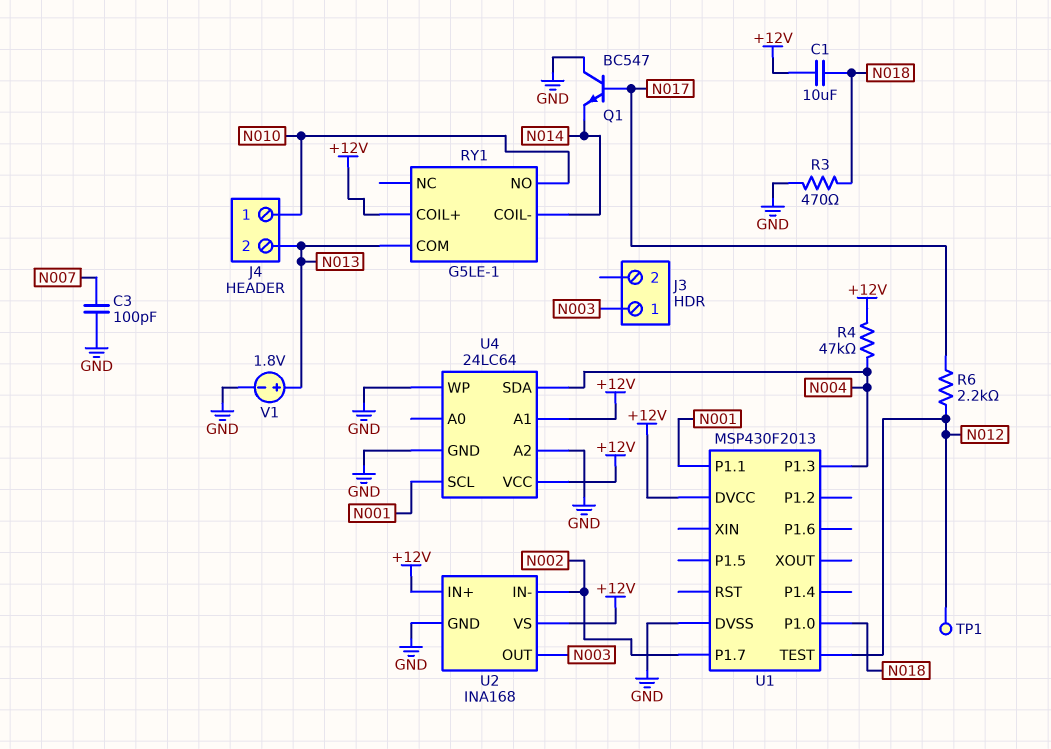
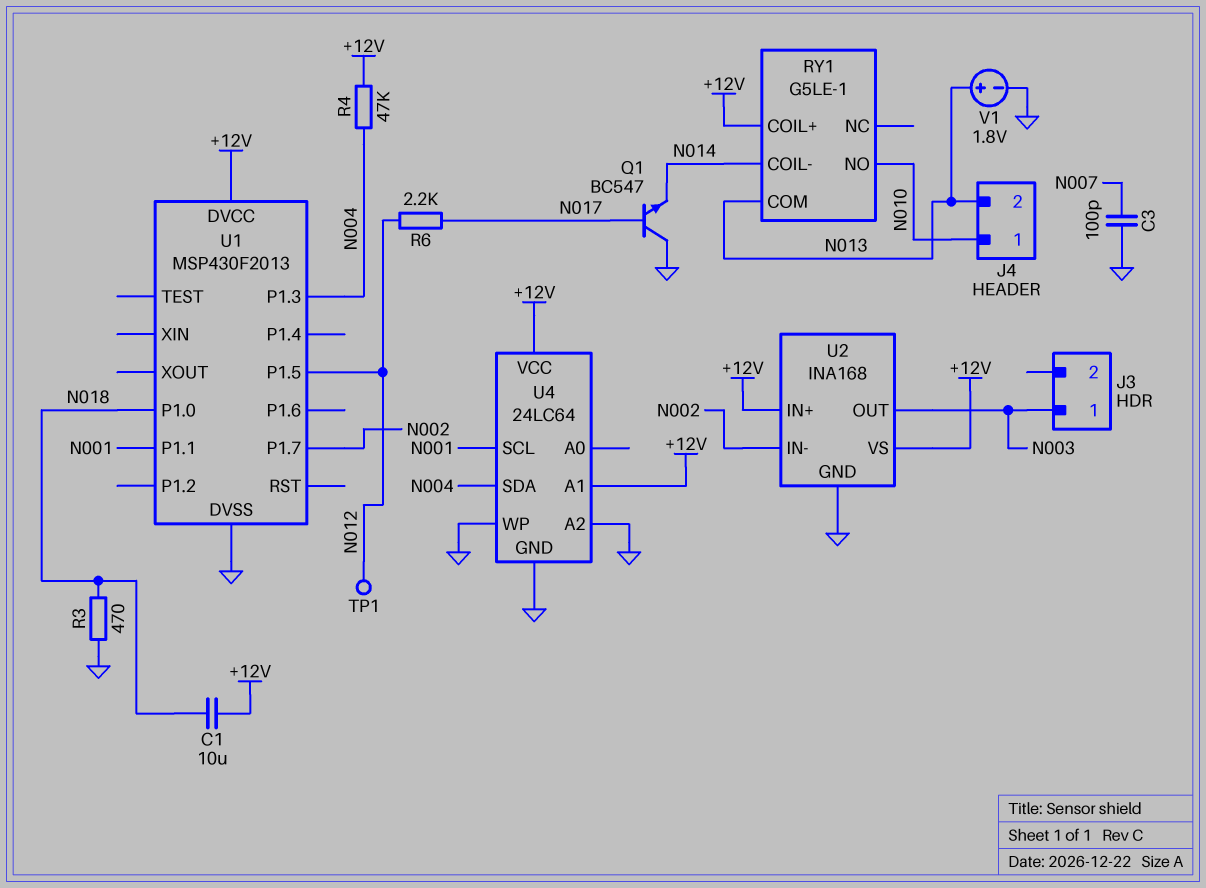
U1 pin P1.5: none -> N012
U1 pin TEST: N012 -> none

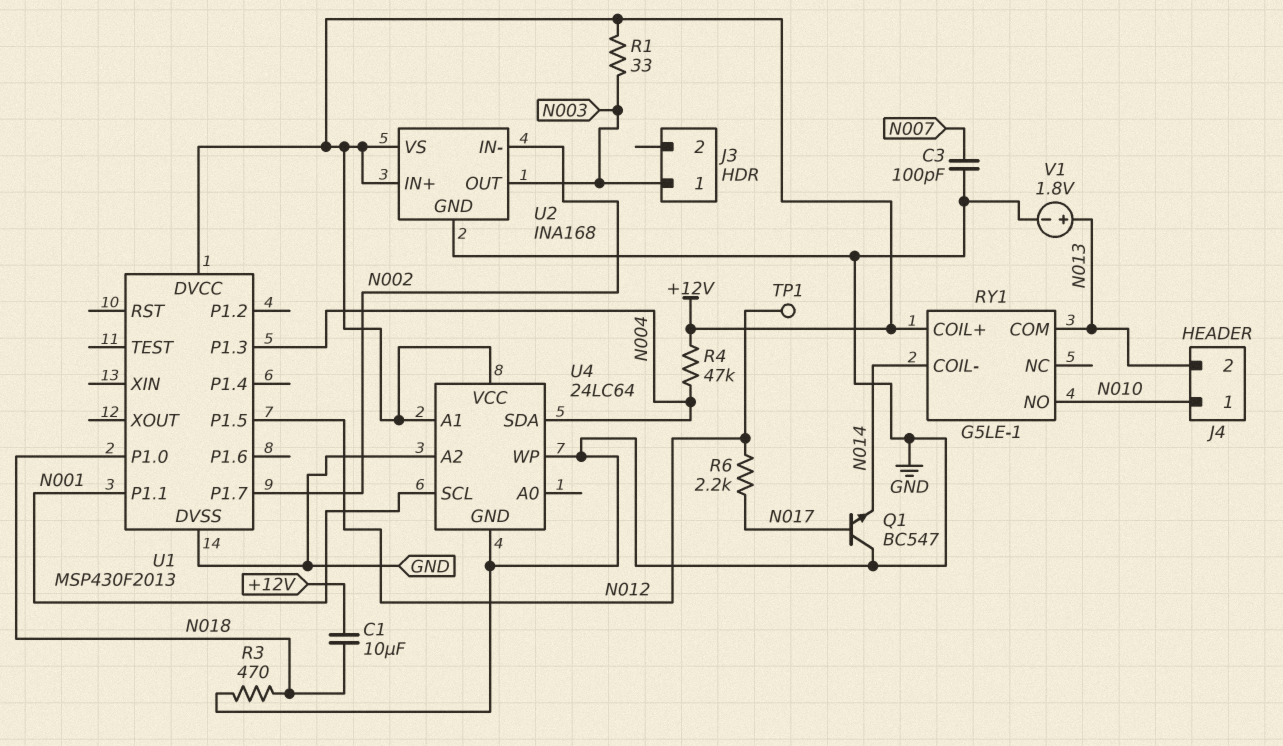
R1: none -> 33 (+12V, N003)

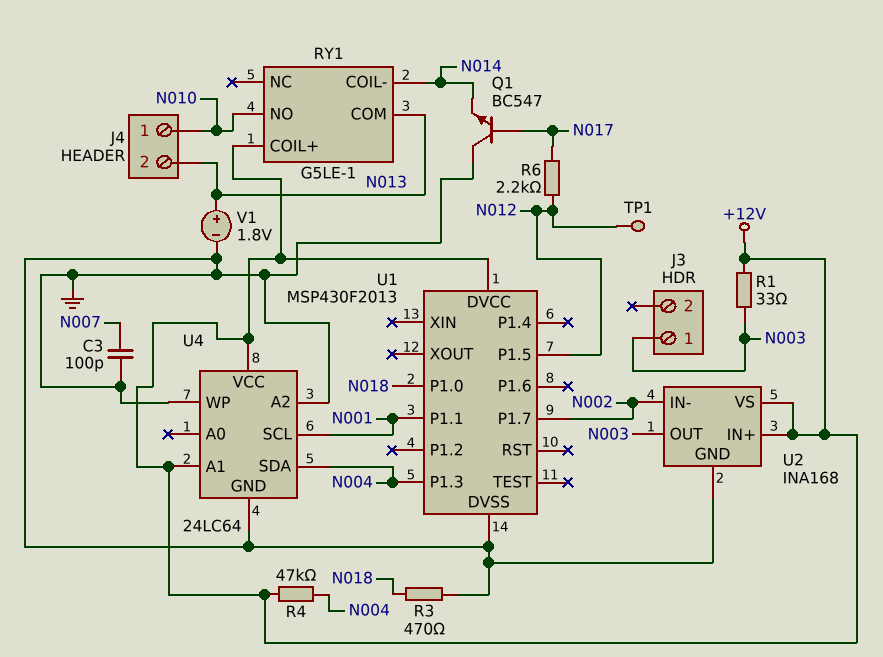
C1: 10uF (+12V, N018) -> none

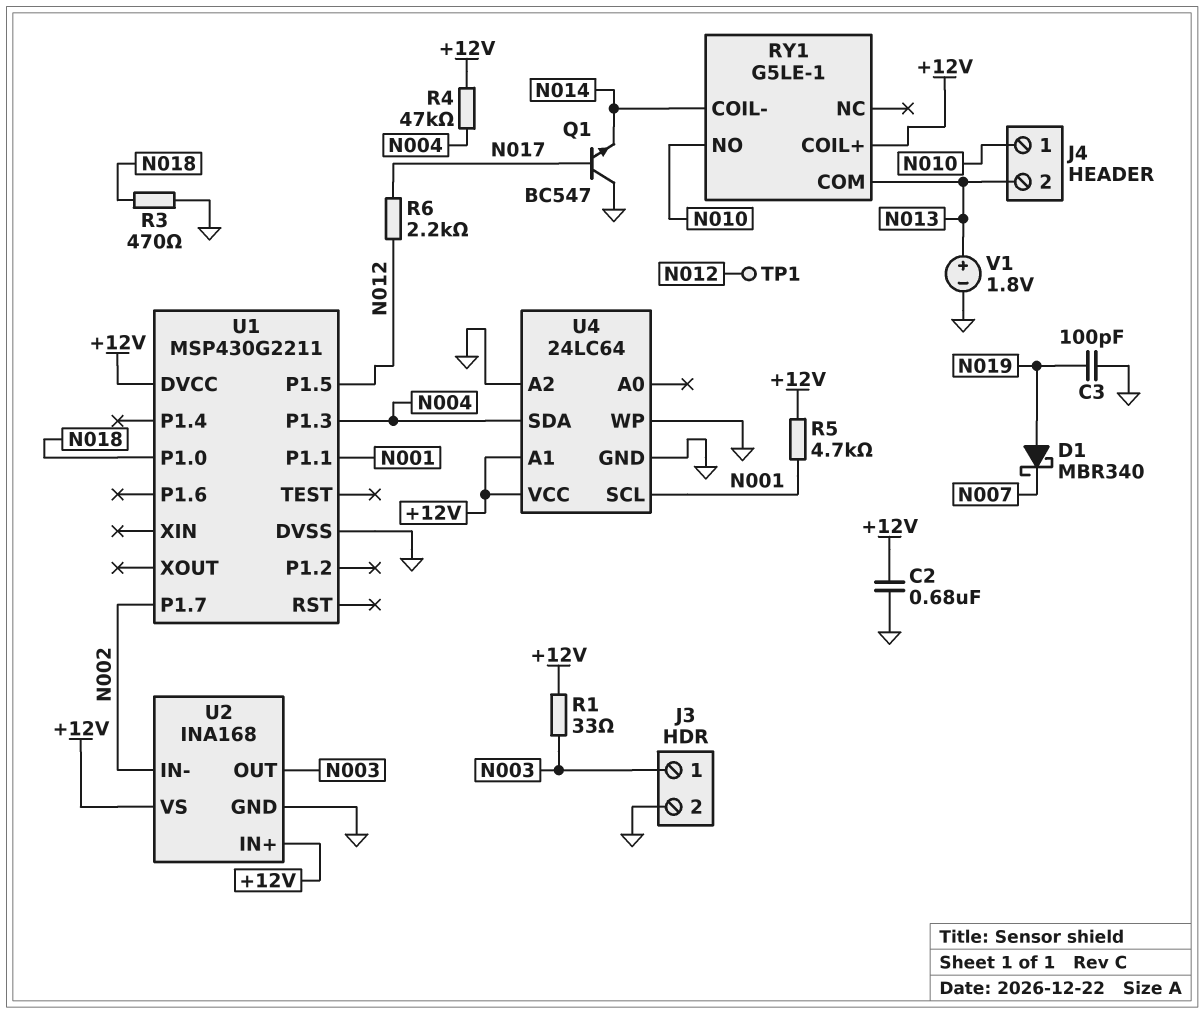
C2: none -> 680nF (+12V, GND)
C3: 100pF (GND, N007) -> 100pF (GND, N019)
D1: none -> schottky MBR340 (A N019, K N007)
J3 pin 2: none -> GND
R5: none -> 4.7k (+12V, N001)
U1: MSP430F2013 -> MSP430G2211

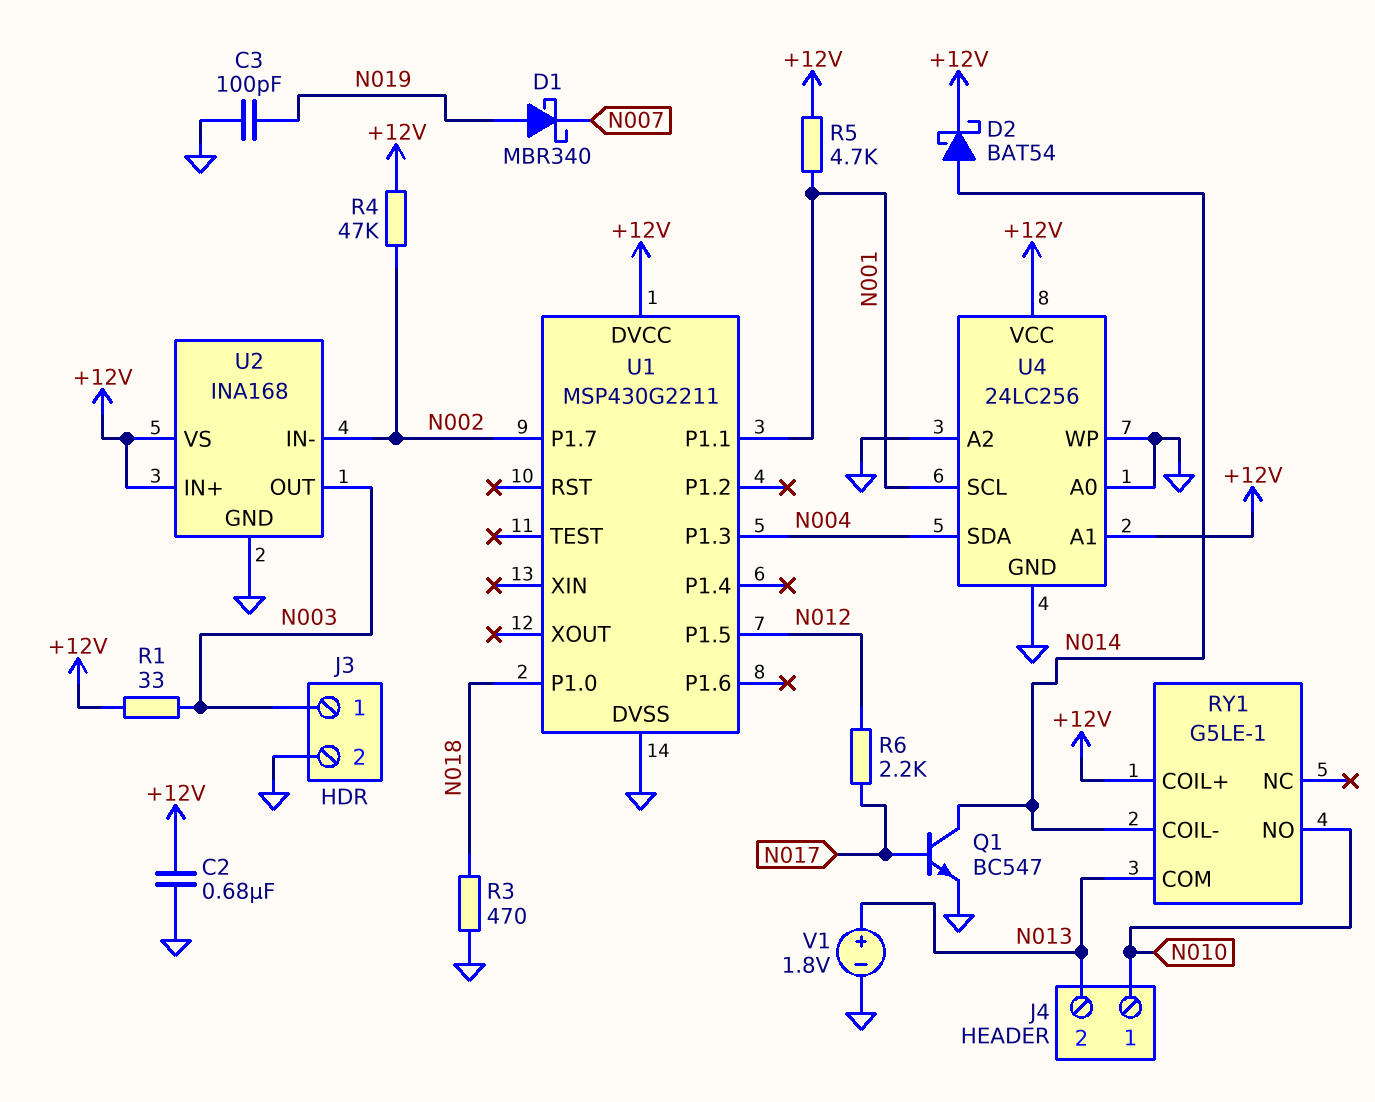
D2: none -> schottky BAT54 (A N014, K +12V)
Q1: NPN BC547 (B N017, C GND, E N014) -> NPN BC547 (B N017, C N014, E GND)
R4: 47k (+12V, N004) -> 47k (+12V, N002)
TP1: test point (N012) -> none
U4: 24LC64 -> 24LC256
U4 pin A0: none -> GND

